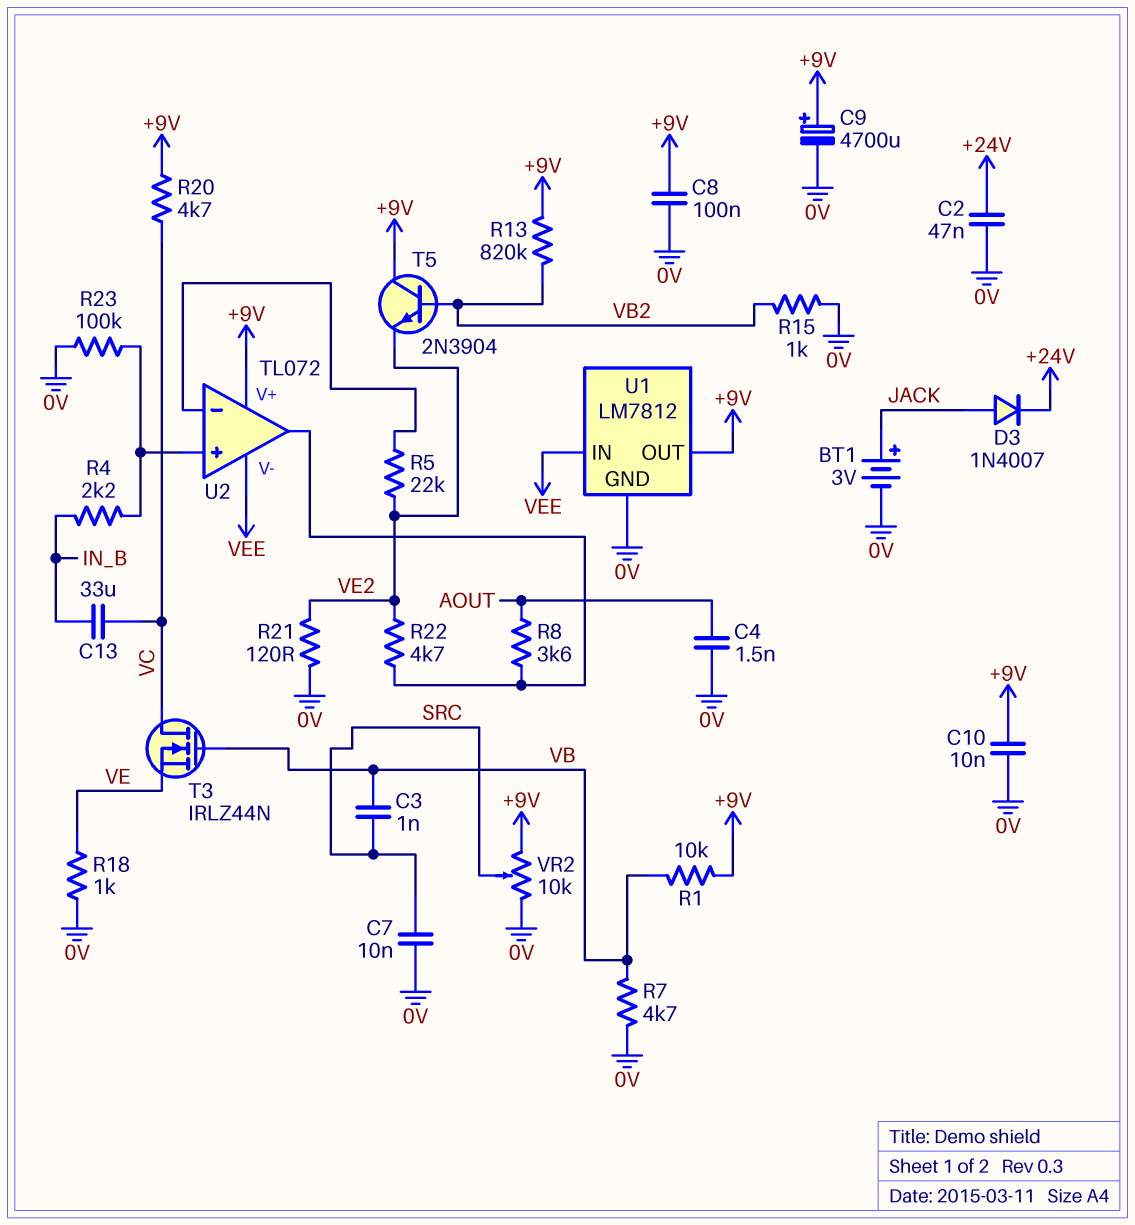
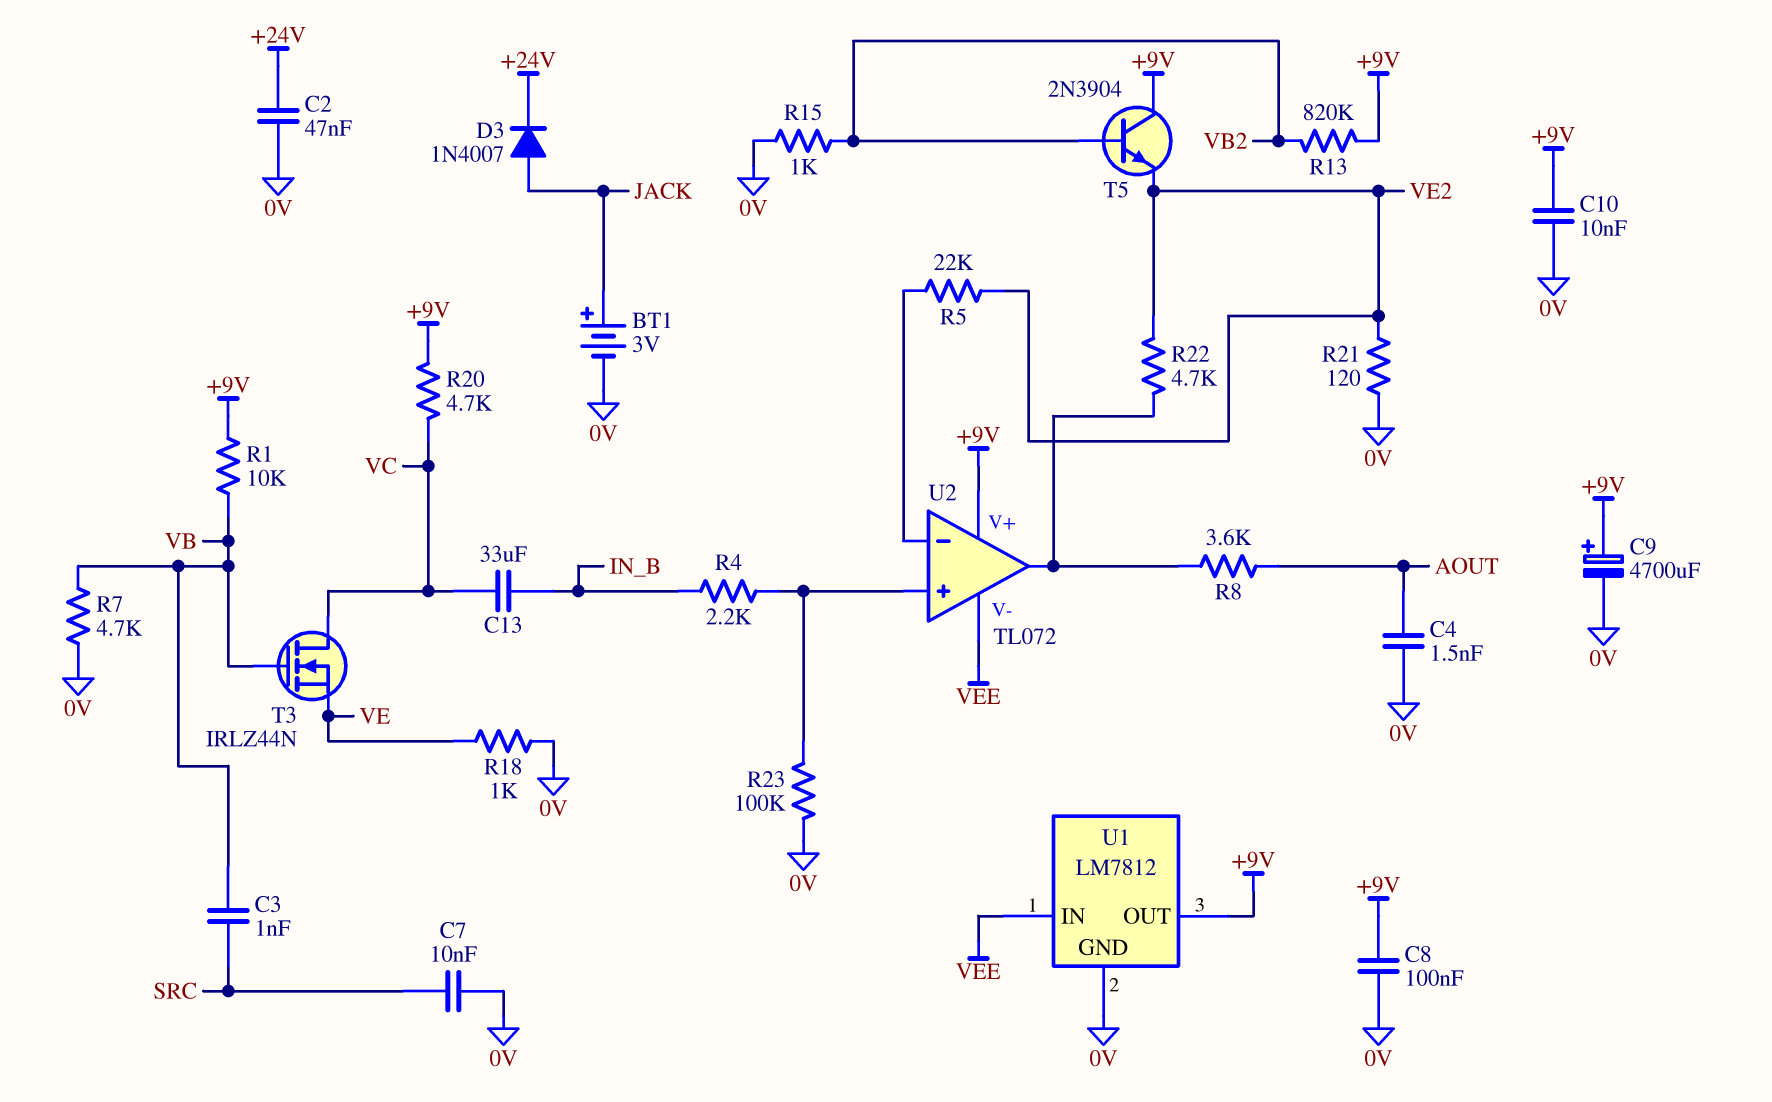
VR2: 10k (+9V, 0V, wiper SRC) -> none

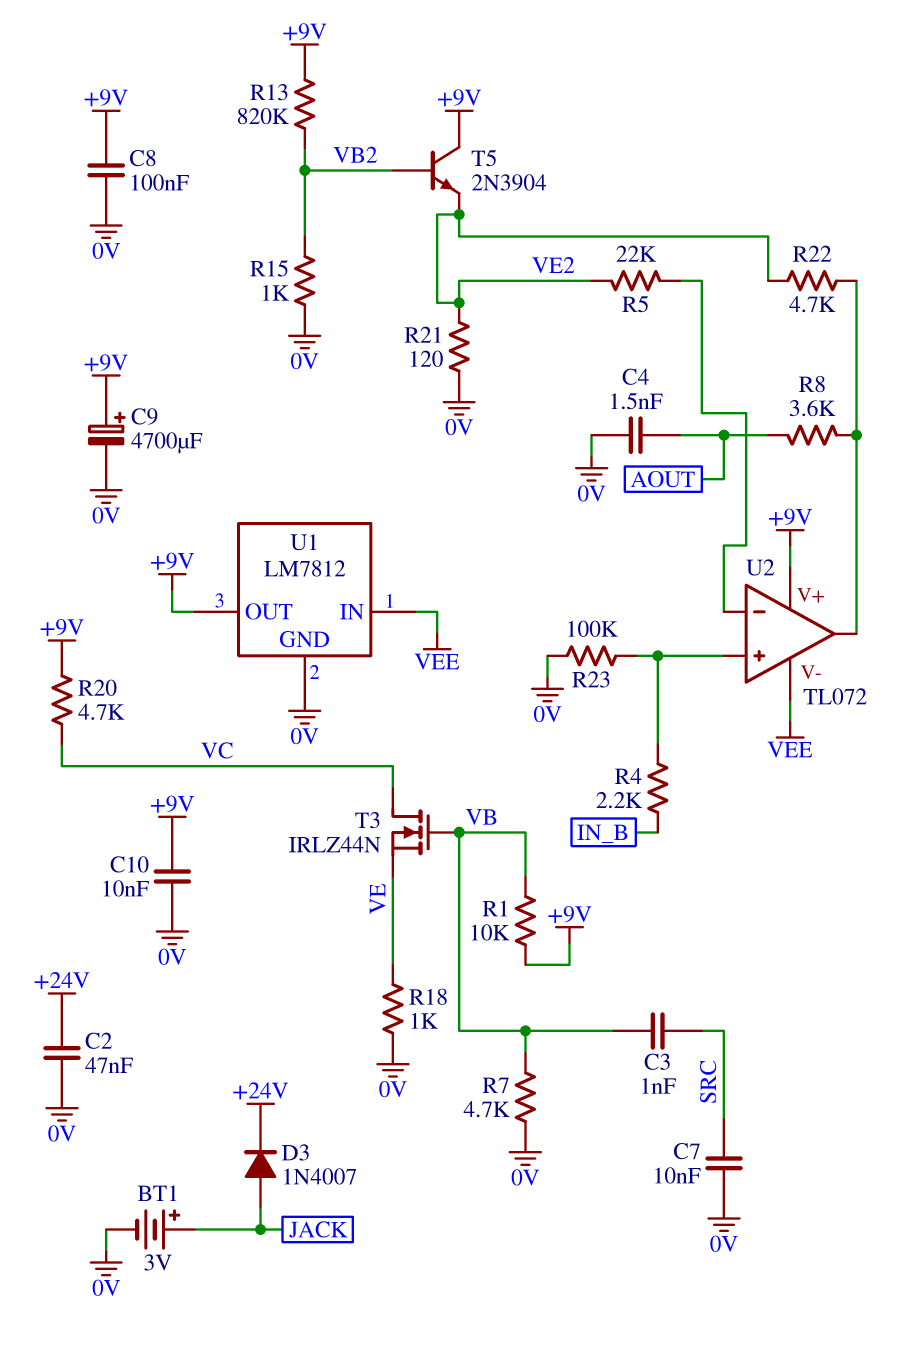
C13: 33uF (IN_B, VC) -> none

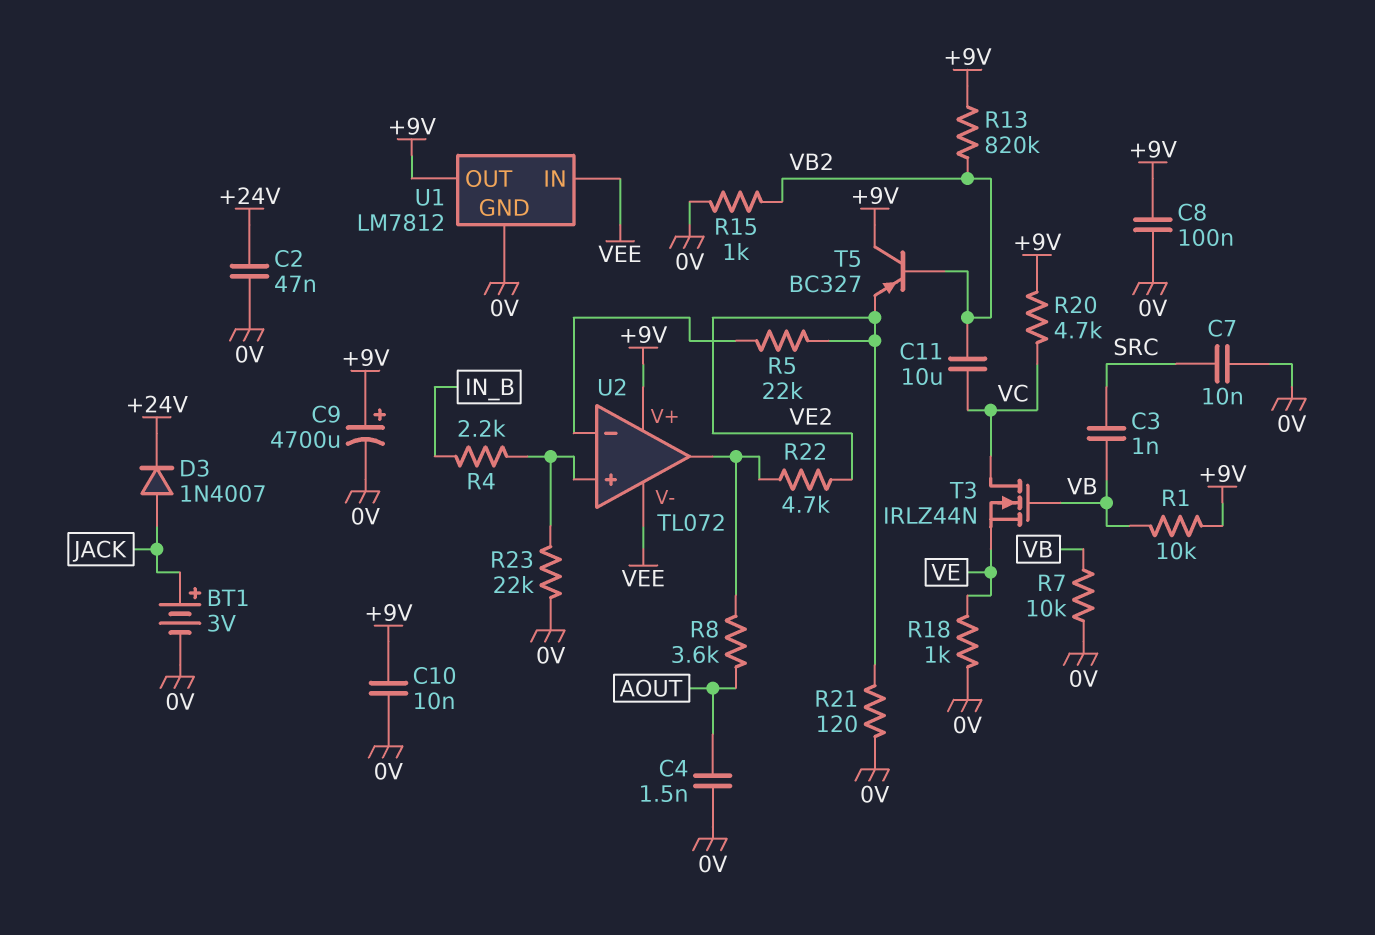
C11: none -> 10uF (VB2, VC)
R7: 4.7k (0V, VB) -> 10k (0V, VB)
R23: 100k (0V, U2/in+) -> 22k (0V, U2/in+)
T5: NPN 2N3904 (B VB2, C +9V, E VE2) -> PNP BC327 (B VB2, C +9V, E VE2)

